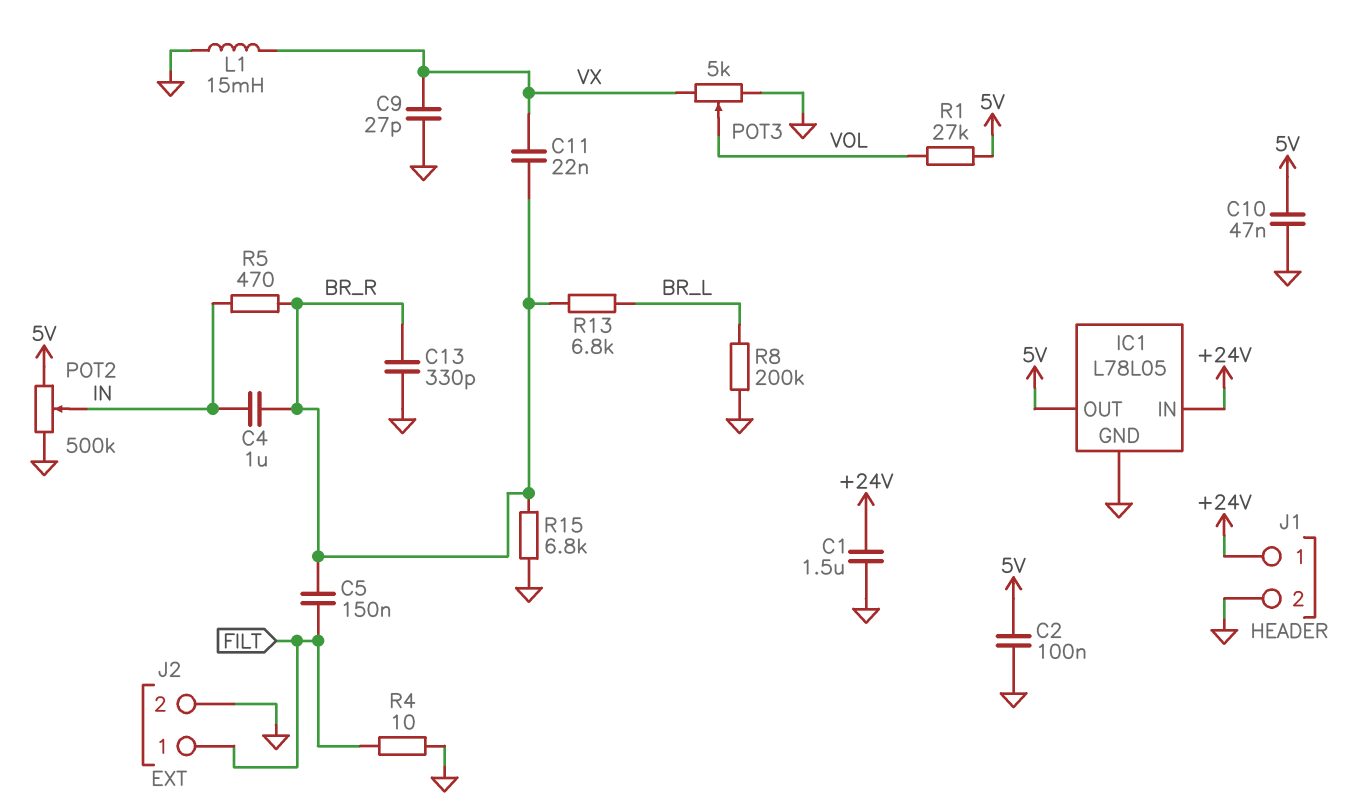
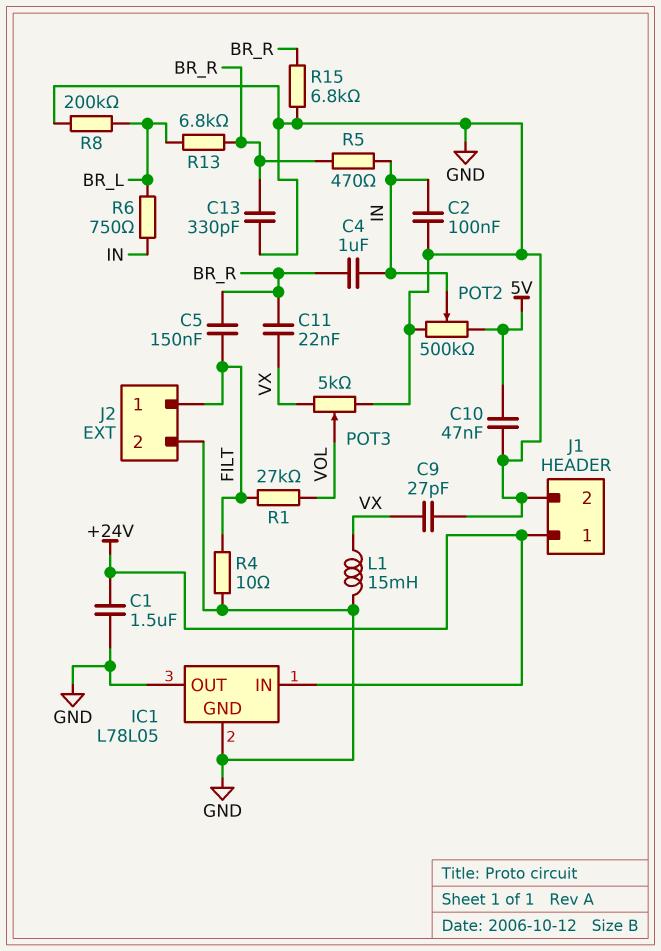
C2: 100nF (5V, GND) -> 100nF (GND, IN)
IC1 pin OUT: 5V -> GND
R1: 27k (5V, VOL) -> 27k (FILT, VOL)
R6: none -> 750 (BR_L, IN)

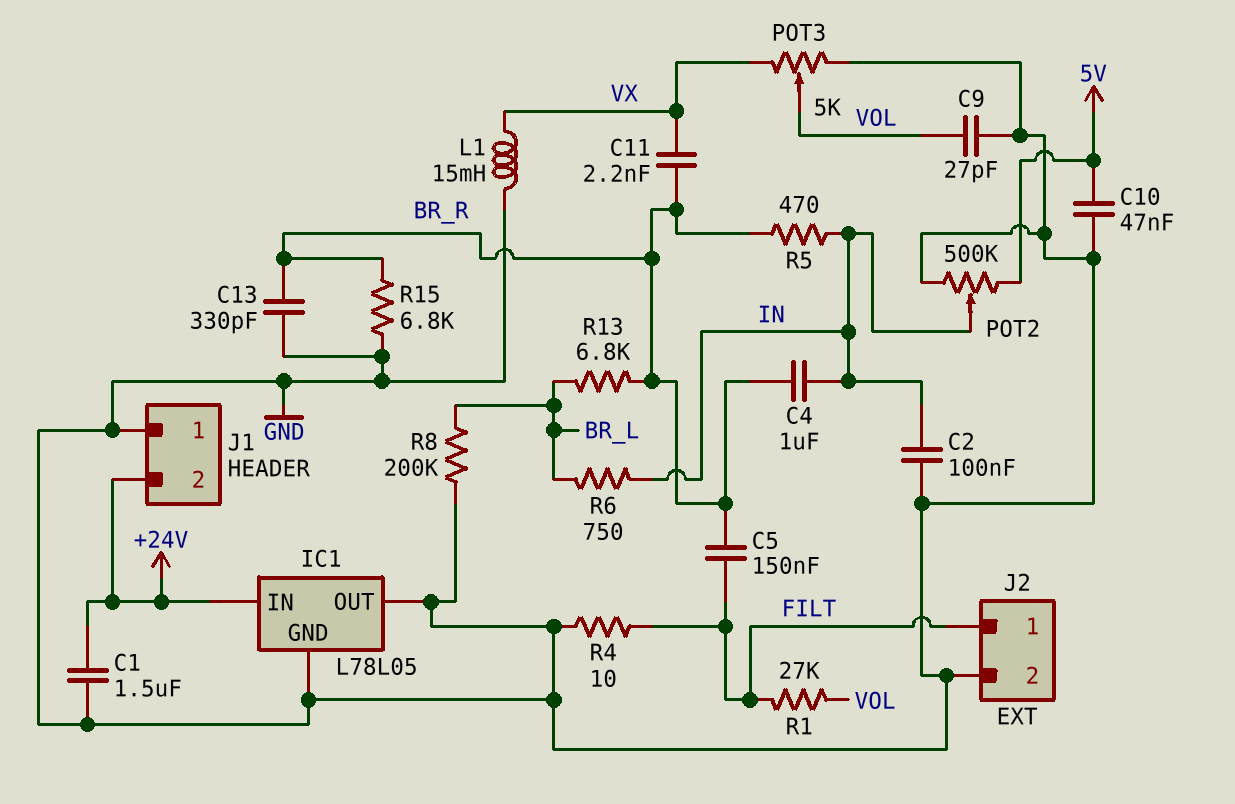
C9: 27pF (GND, VX) -> 27pF (GND, VOL)
C11: 22nF (BR_R, VX) -> 2.2nF (BR_R, VX)
J1 pin 1: +24V -> GND
J1 pin 2: GND -> +24V

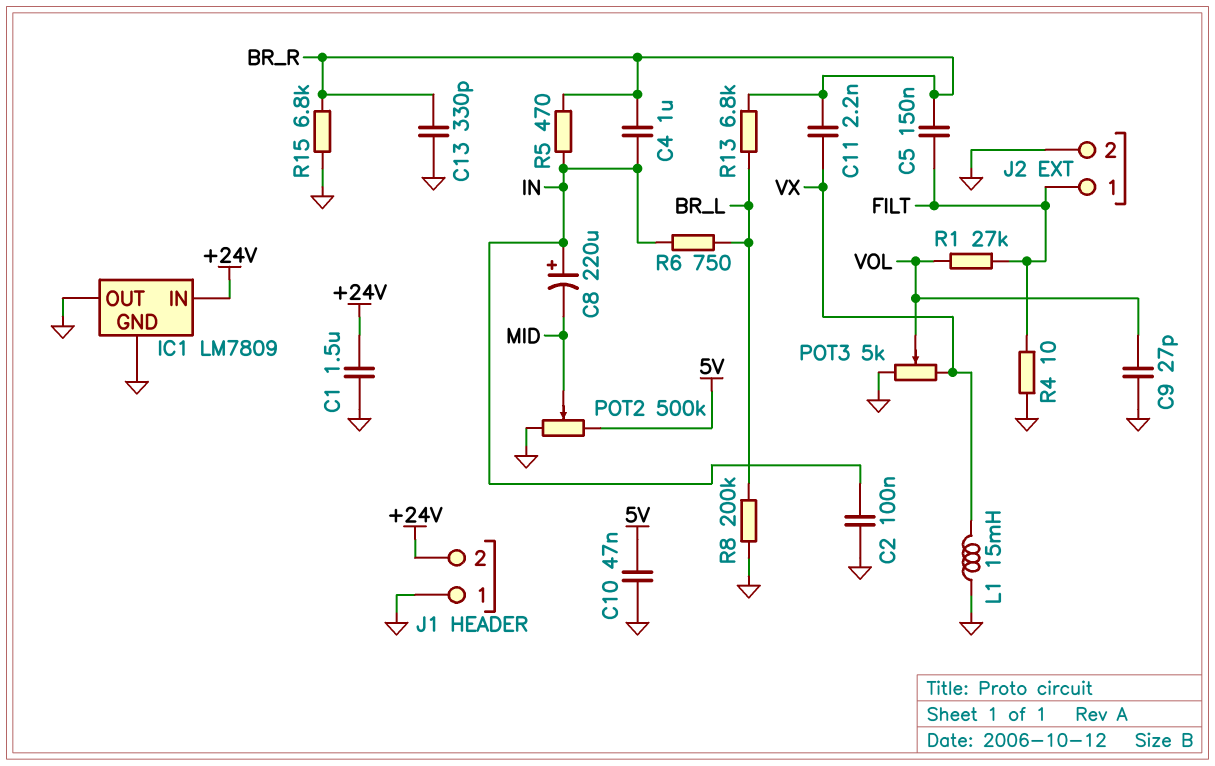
C8: none -> 220uF (plus IN, minus MID)
IC1: L78L05 -> LM7809
POT2: 500k (5V, GND, wiper IN) -> 500k (5V, GND, wiper MID)

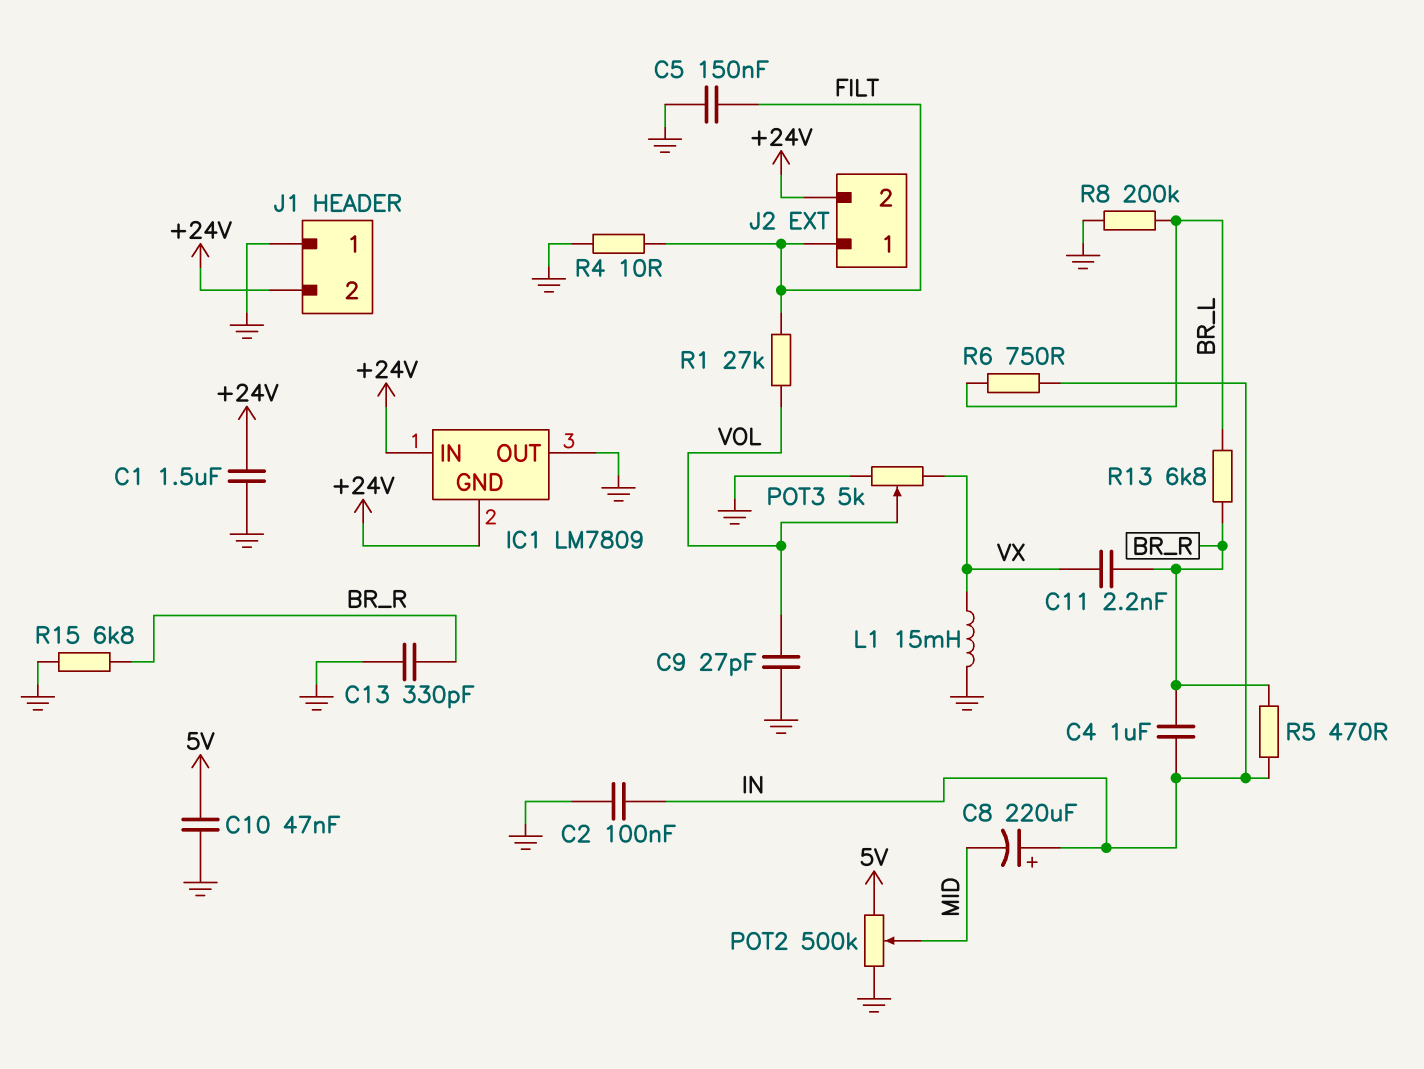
C5: 150nF (BR_R, FILT) -> 150nF (FILT, GND)
IC1 pin GND: GND -> +24V
J2 pin 2: GND -> +24V

